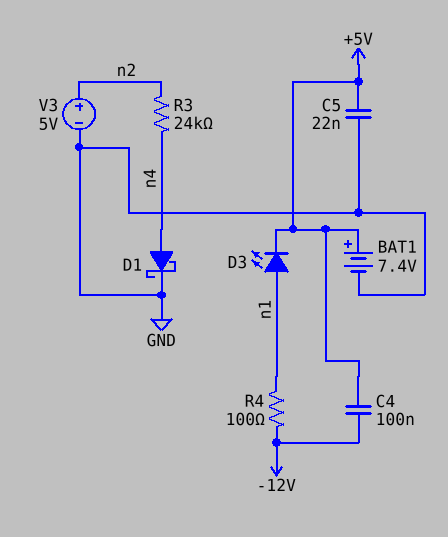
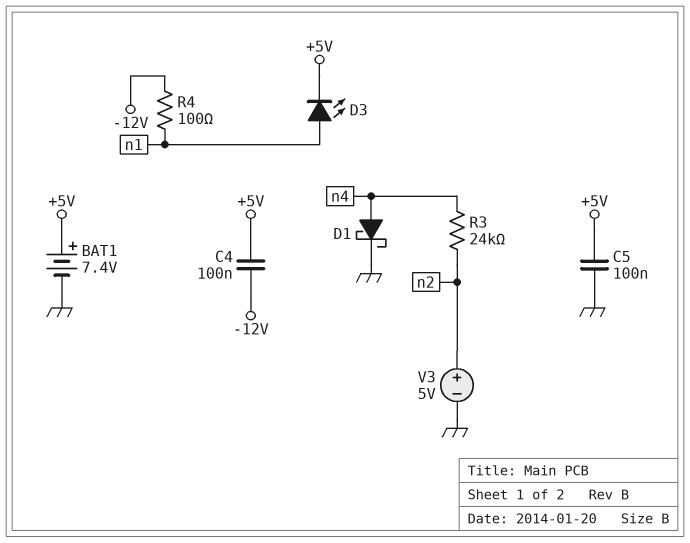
C5: 22nF (+5V, GND) -> 100nF (+5V, GND)

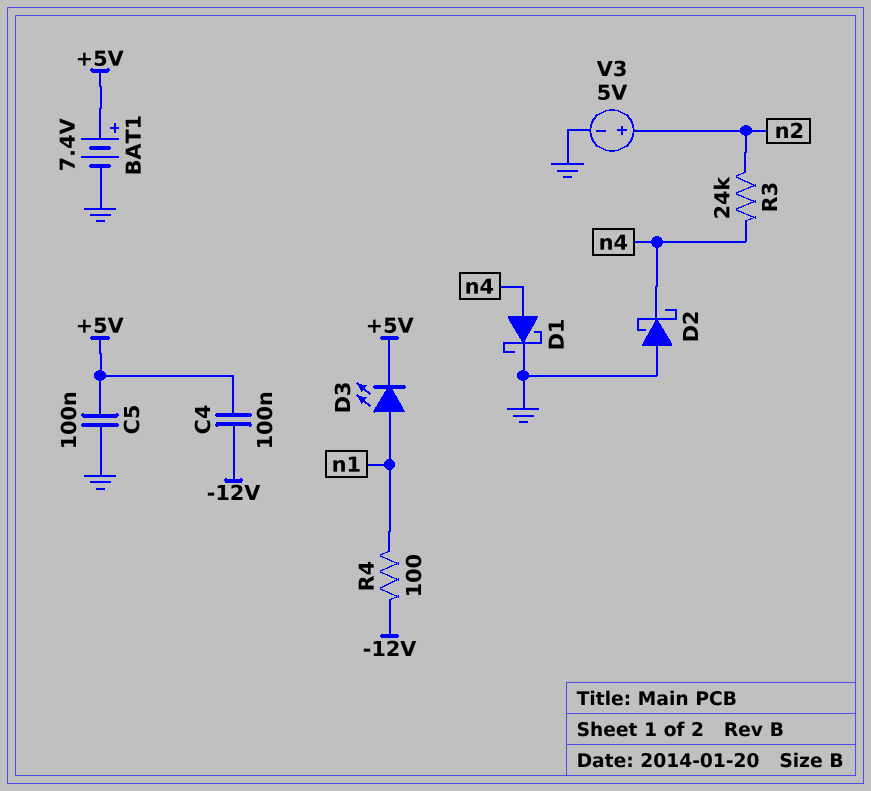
D2: none -> schottky (A GND, K n4)

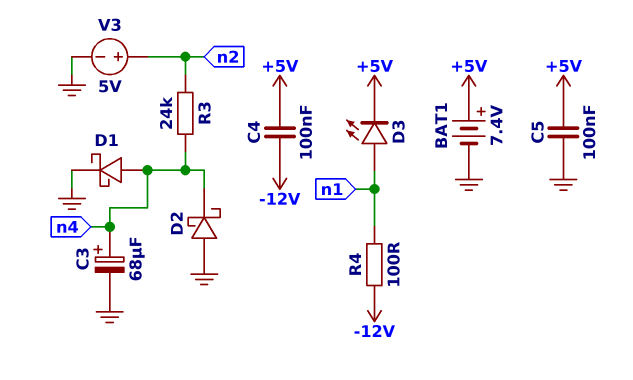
C3: none -> 68uF (plus n4, minus GND)

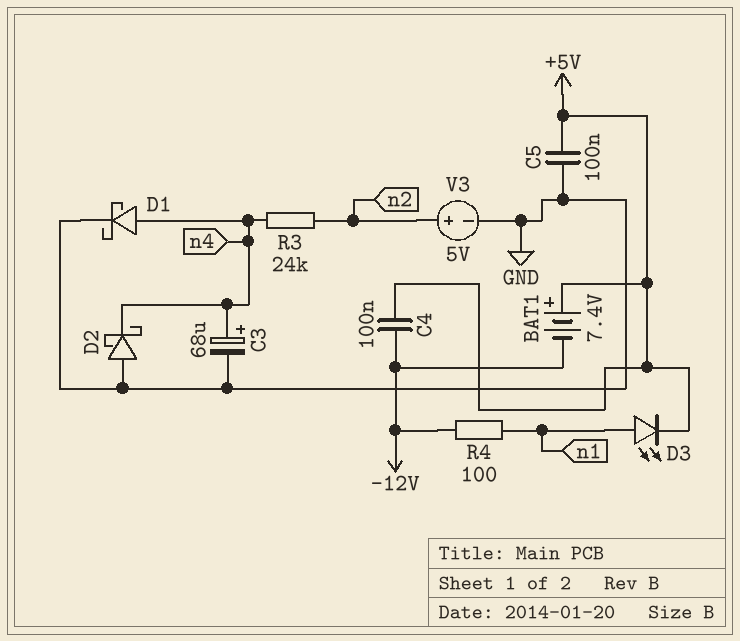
BAT1: 7.4V (plus +5V, minus GND) -> 7.4V (plus +5V, minus -12V)

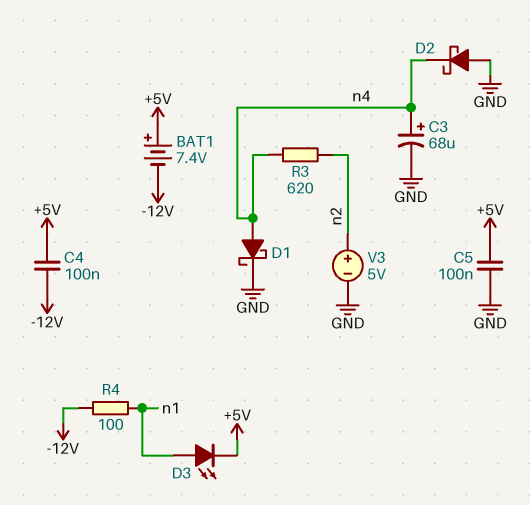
R3: 24k (n2, n4) -> 620 (n2, n4)

